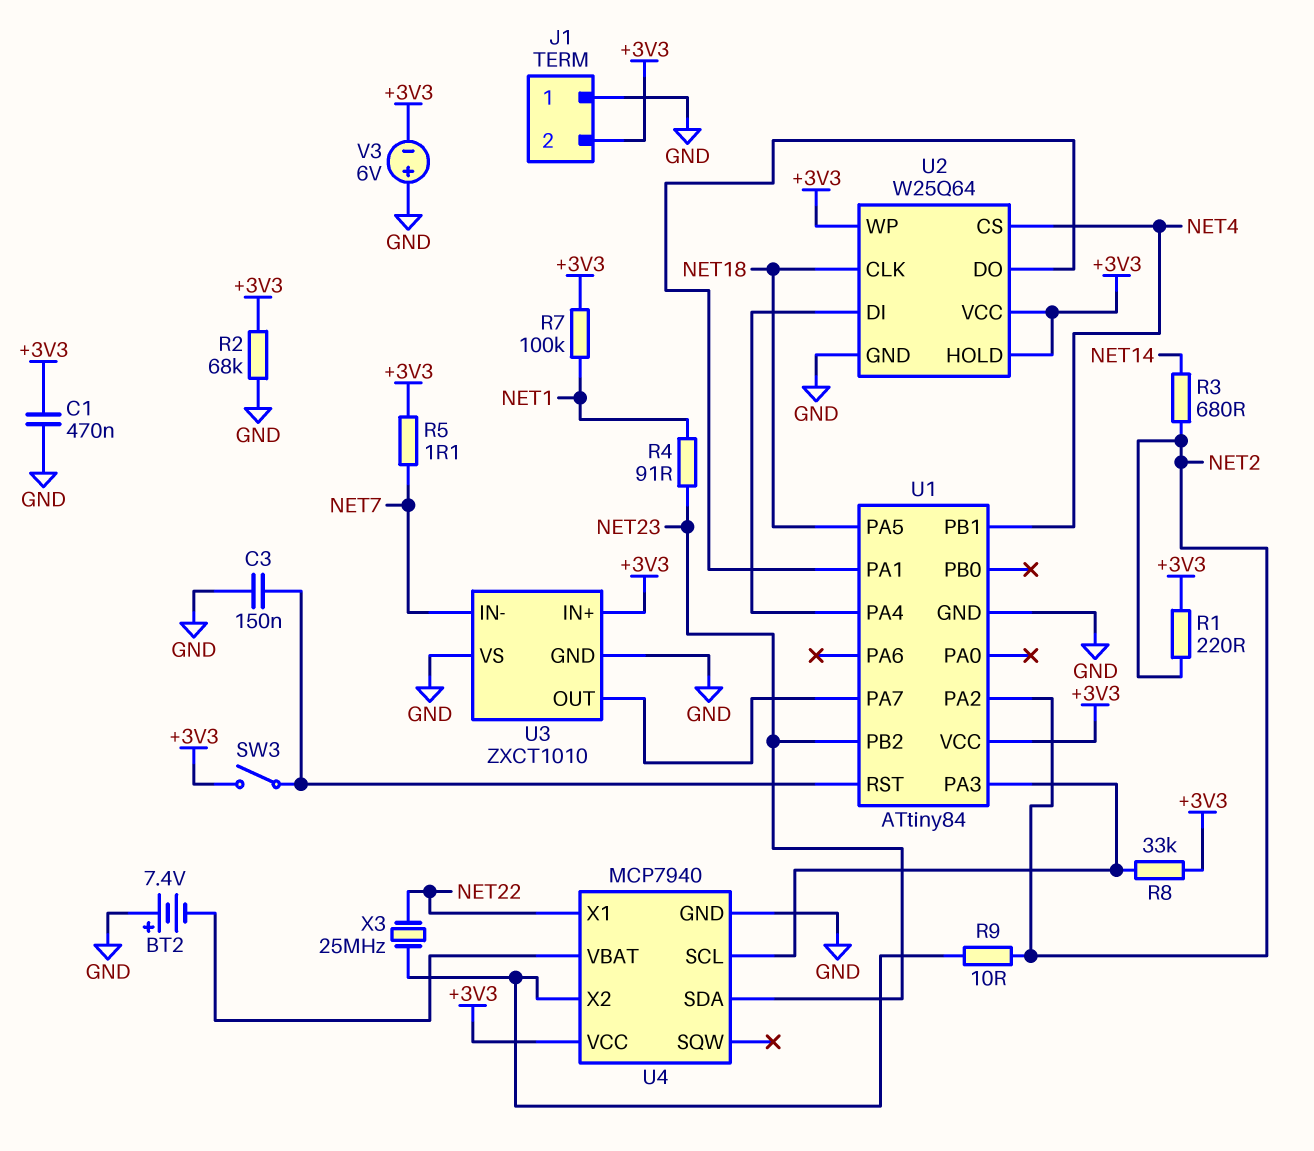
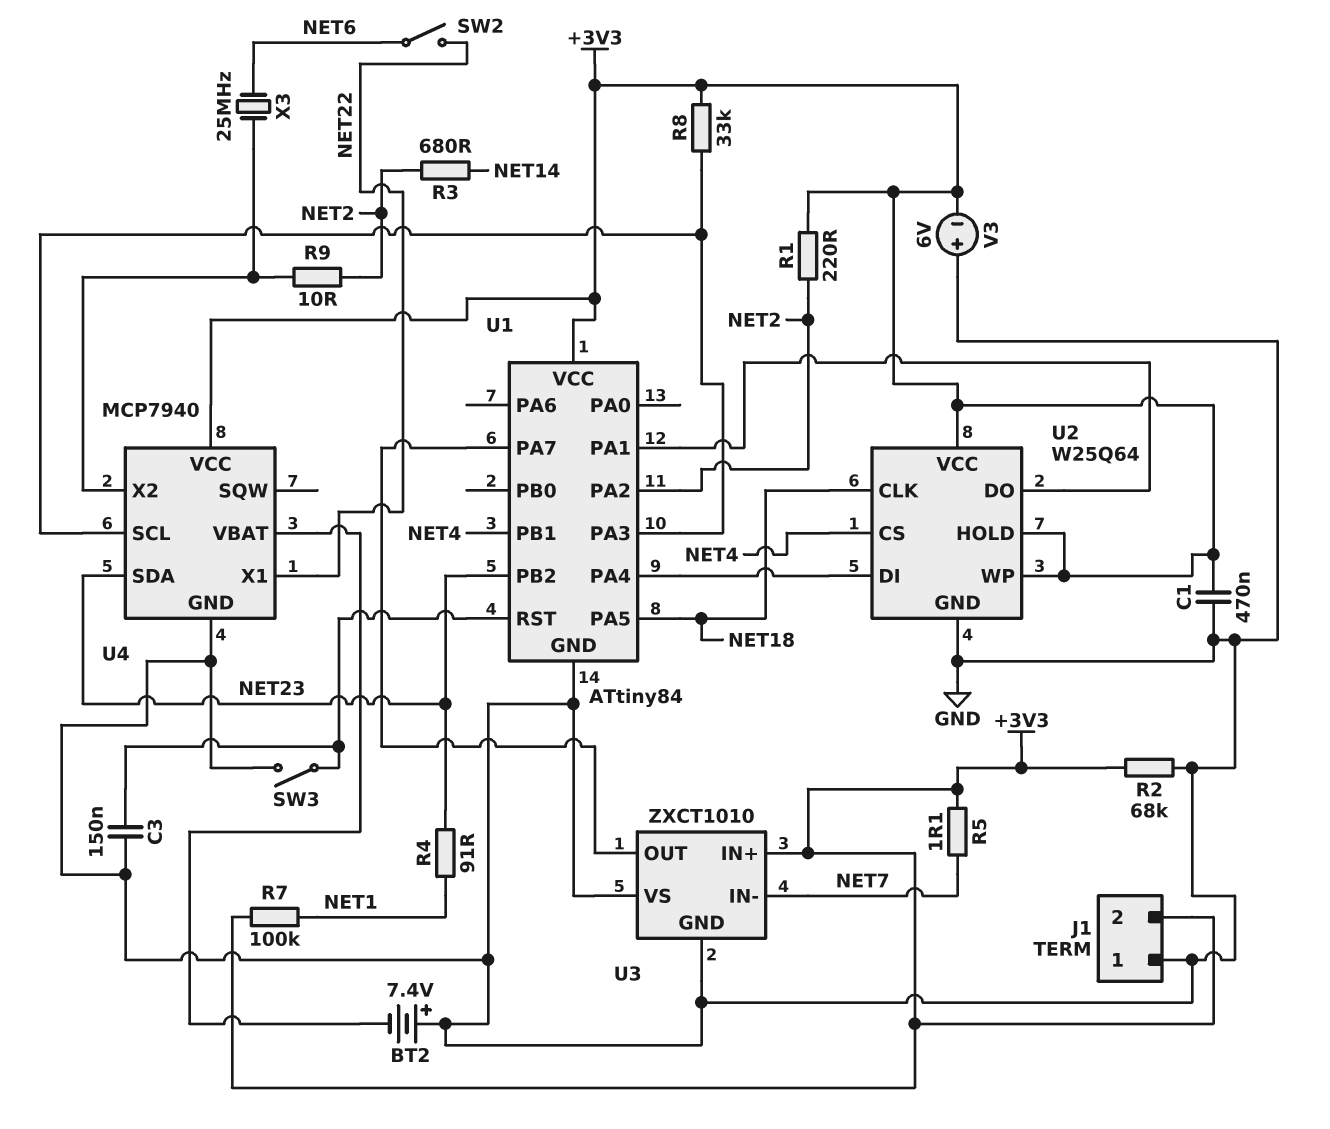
SW2: none -> switch (NET6, NET22)
SW3: switch (+3V3, U1/RST) -> switch (GND, U1/RST)
X3: 25MHz (NET22, U4/X2) -> 25MHz (NET6, U4/X2)

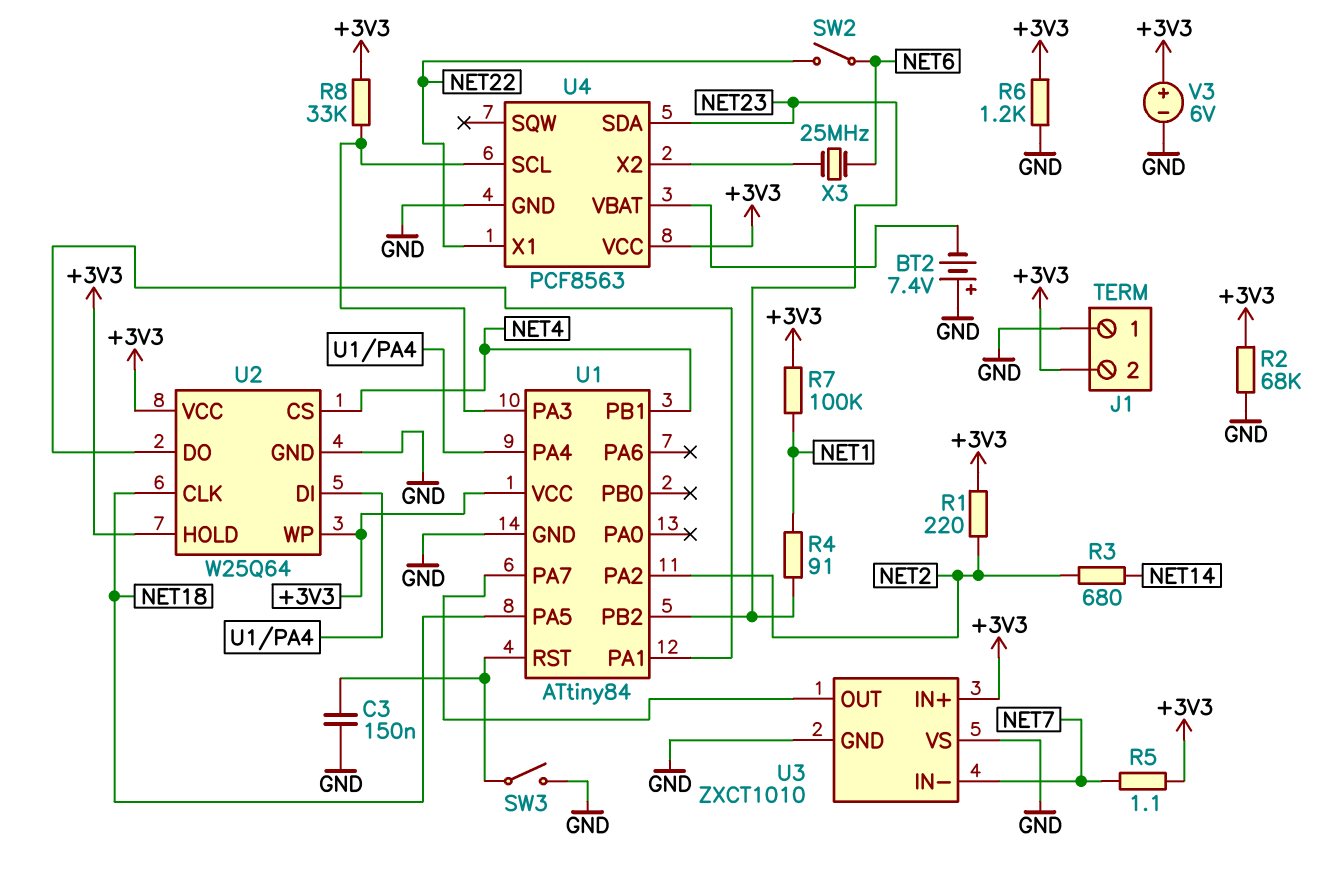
C1: 470nF (+3V3, GND) -> none
R6: none -> 1.2k (+3V3, GND)
R9: 10 (NET2, U4/X2) -> none
U4: MCP7940 -> PCF8563
V3: 6V (plus GND, minus +3V3) -> 6V (plus +3V3, minus GND)

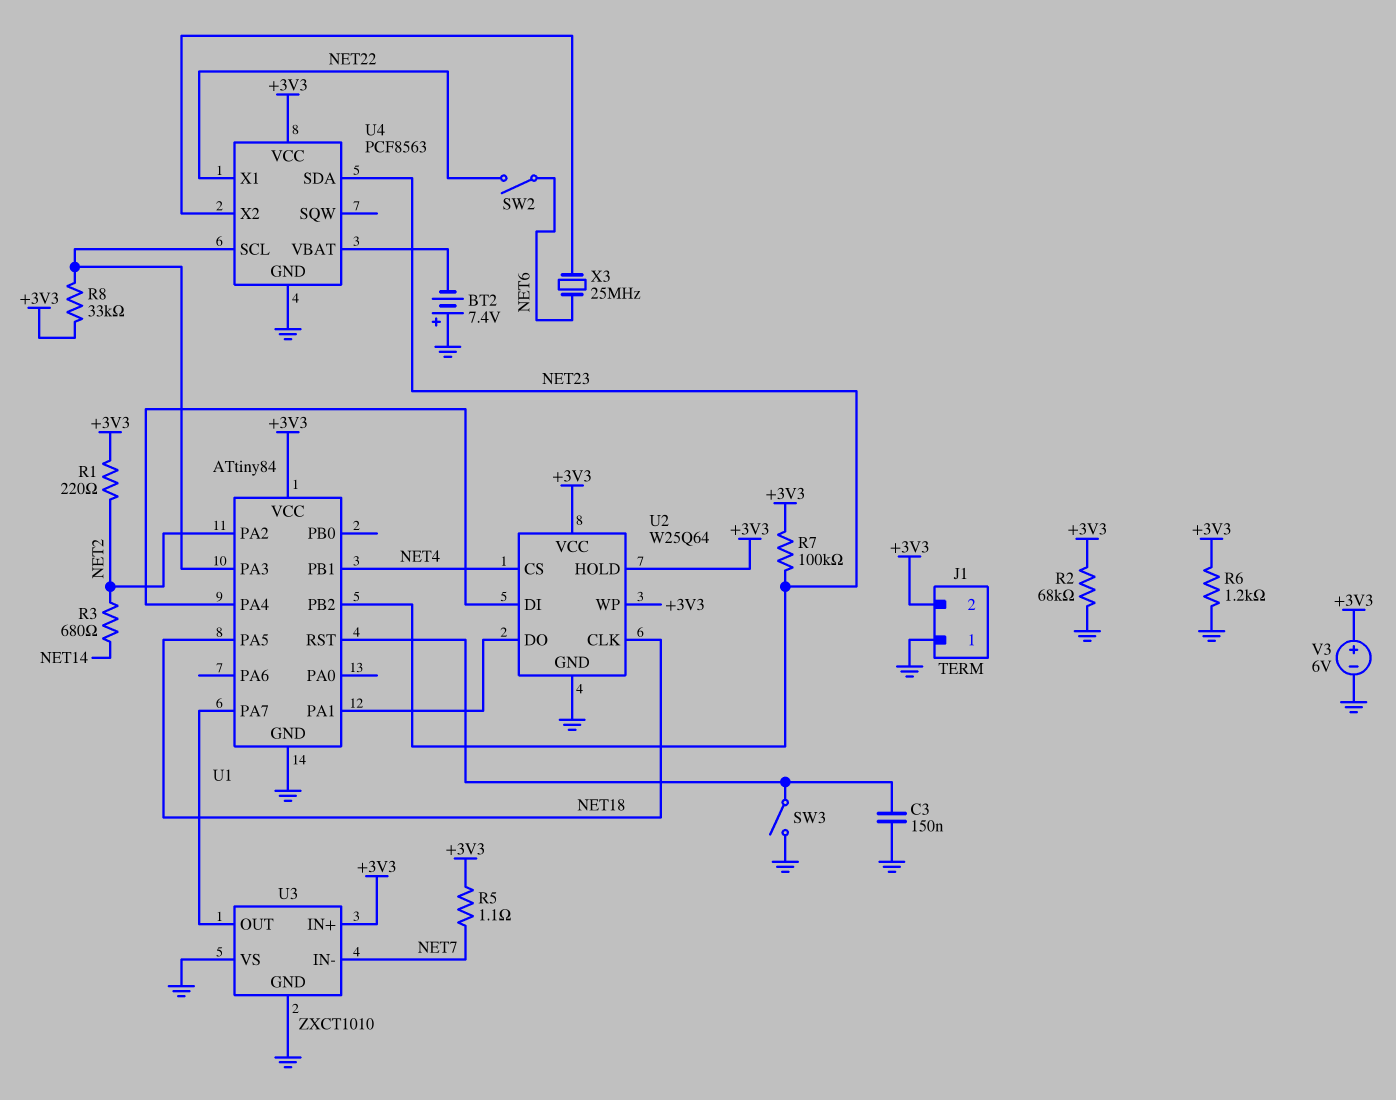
R4: 91 (NET1, NET23) -> none
R7: 100k (+3V3, NET1) -> 100k (+3V3, NET23)

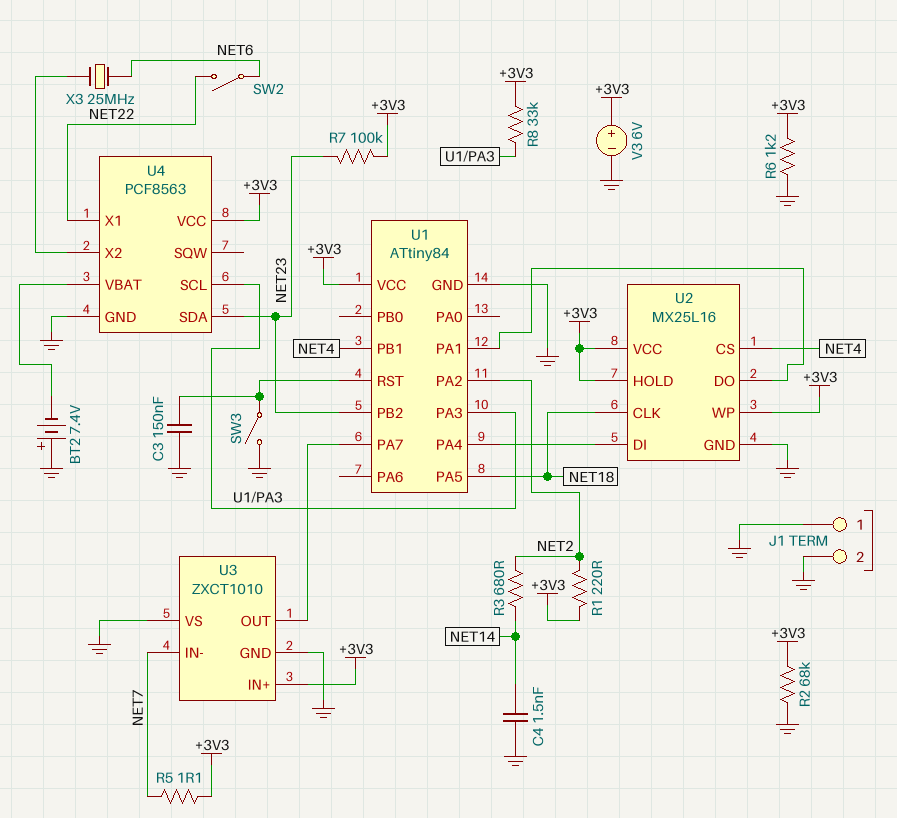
C4: none -> 1.5nF (GND, NET14)
J1 pin 2: +3V3 -> GND
U2: W25Q64 -> MX25L16

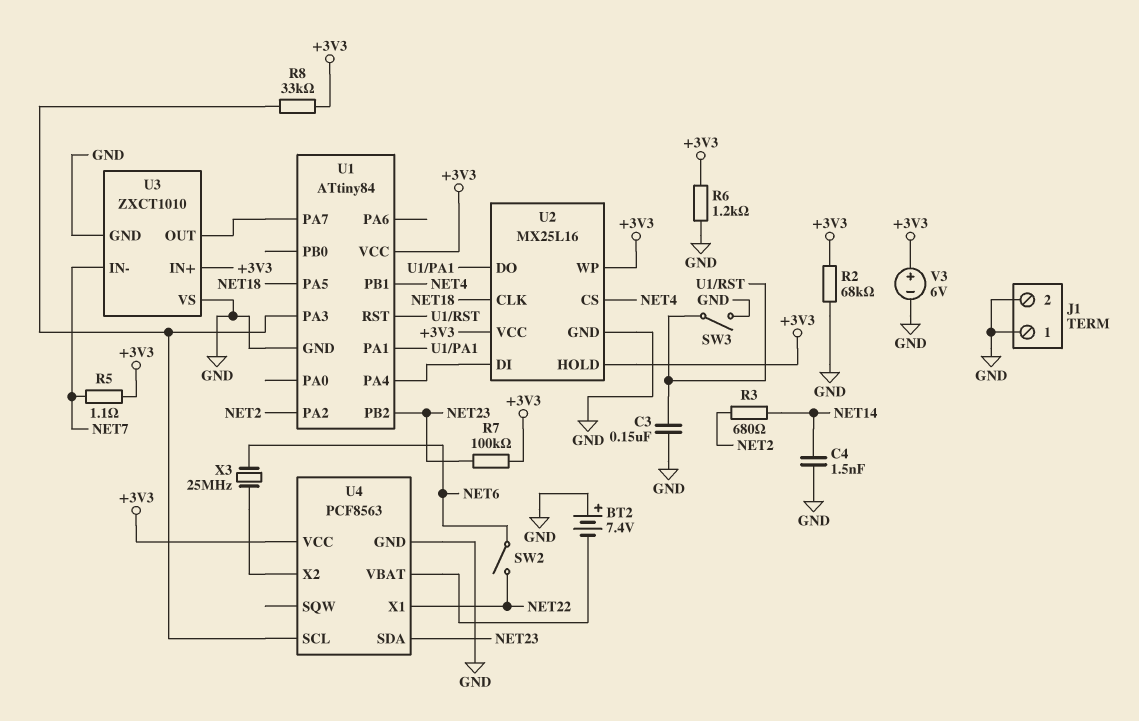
R1: 220 (+3V3, NET2) -> none

